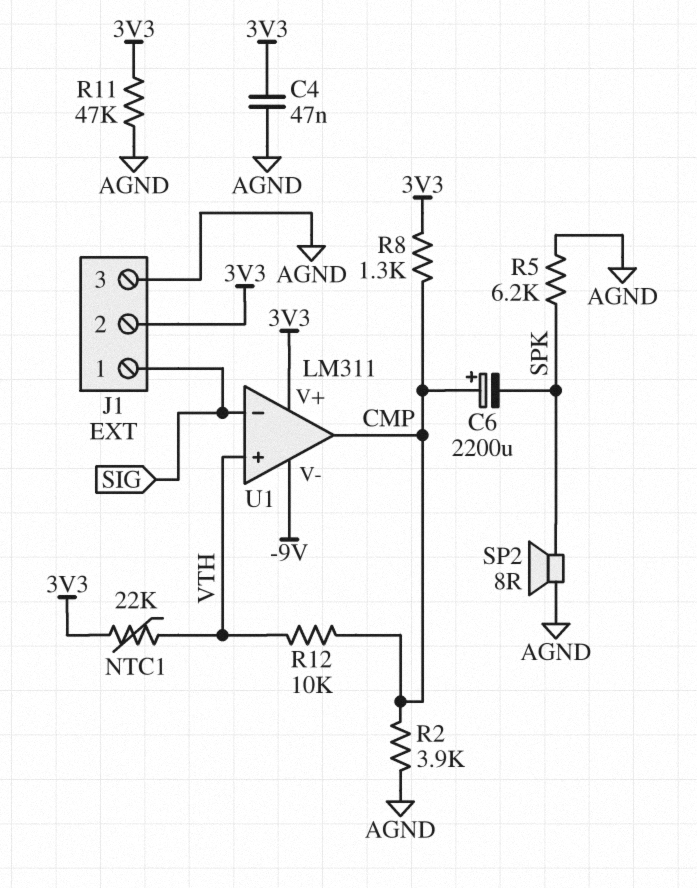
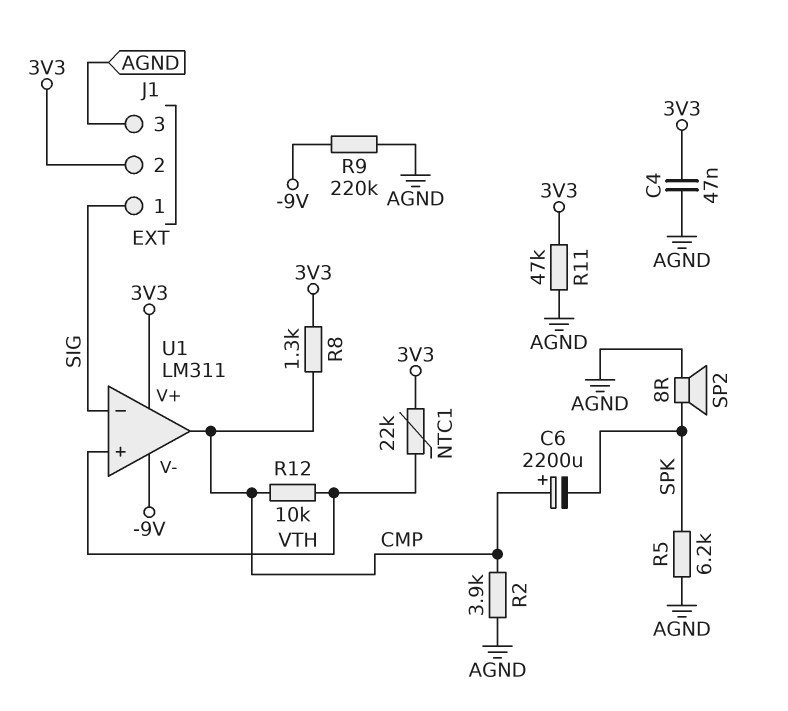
R9: none -> 220k (-9V, AGND)

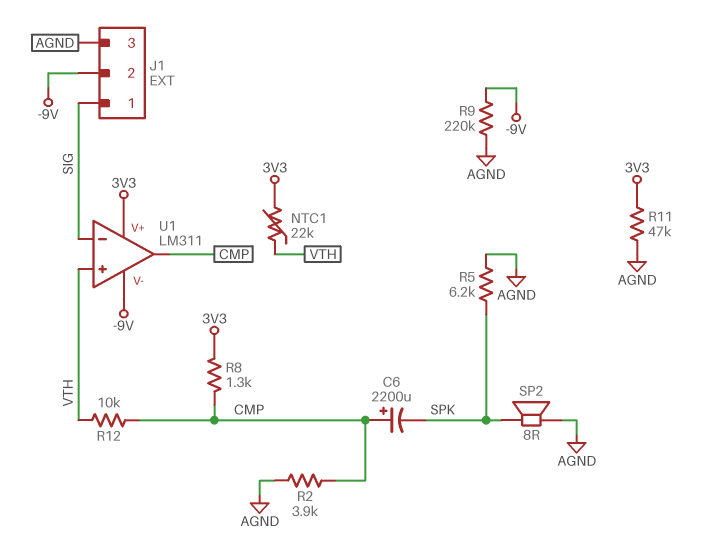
C4: 47nF (3V3, AGND) -> none
J1 pin 2: 3V3 -> -9V

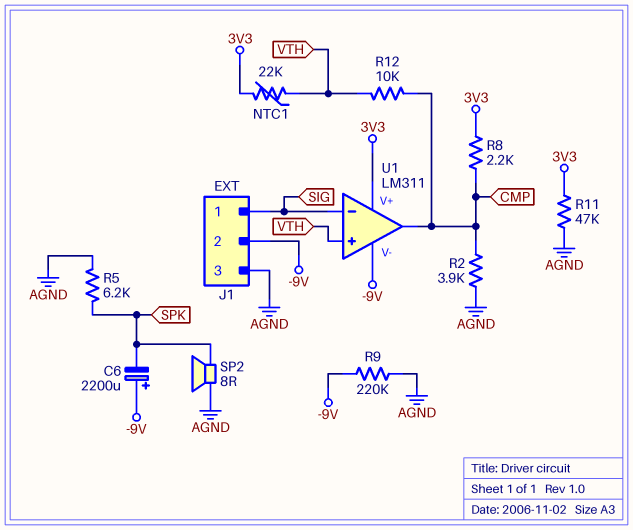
C6: 2200uF (plus CMP, minus SPK) -> 2200uF (plus -9V, minus SPK)
R8: 1.3k (3V3, CMP) -> 2.2k (3V3, CMP)

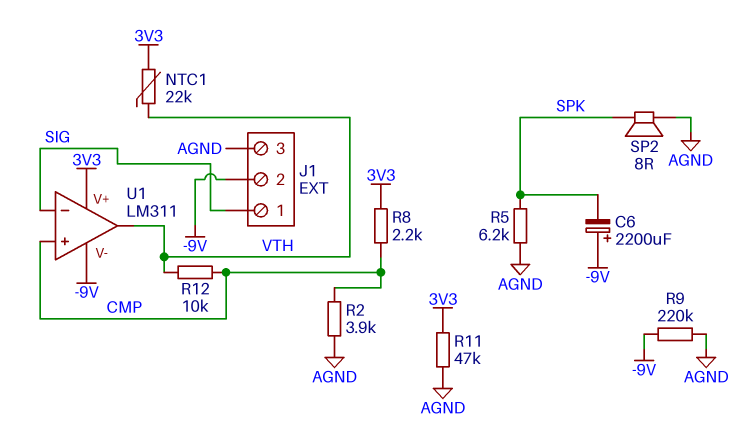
U1 pin in+: VTH -> CMP
U1 pin out: CMP -> VTH

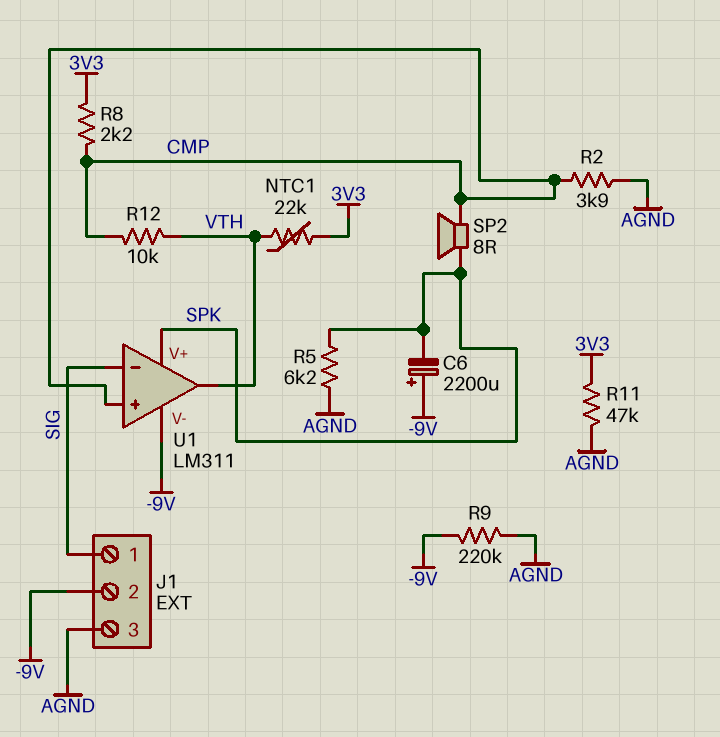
SP2: speaker 8R (AGND, SPK) -> speaker 8R (CMP, SPK)
U1 pin V+: 3V3 -> SPK

